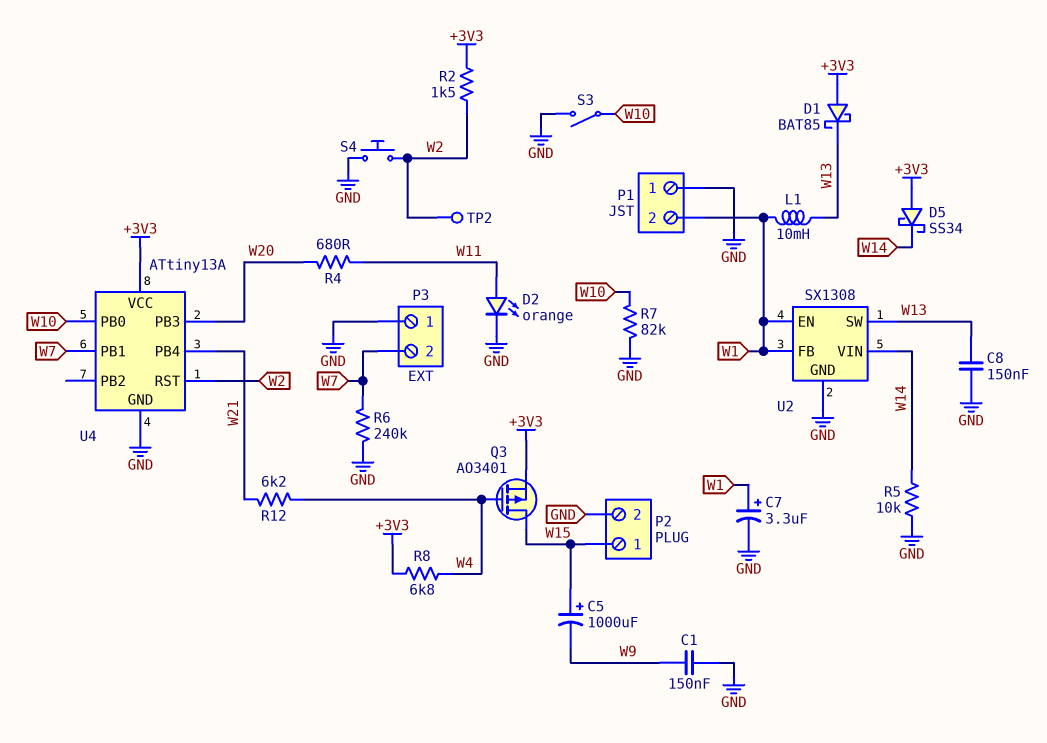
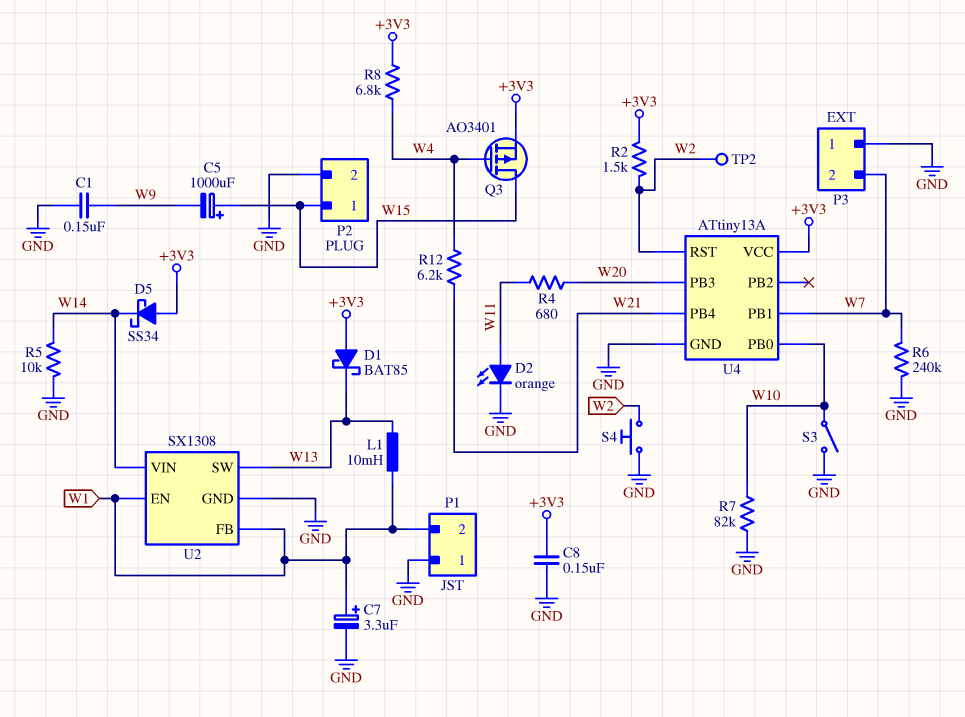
C8: 150nF (GND, W13) -> 150nF (+3V3, GND)

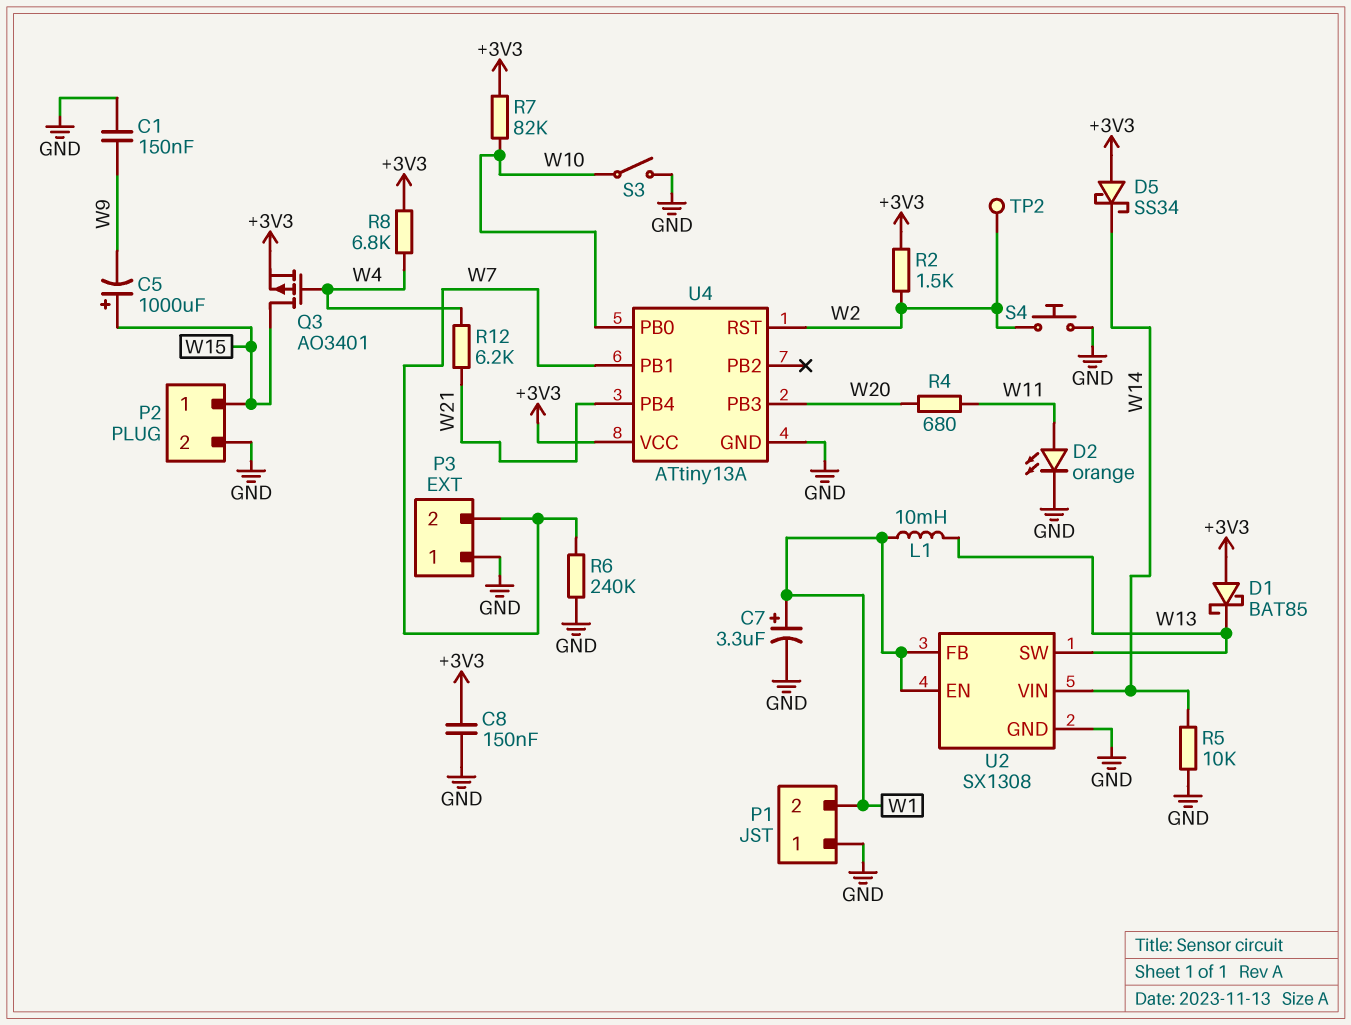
R7: 82k (GND, W10) -> 82k (+3V3, W10)

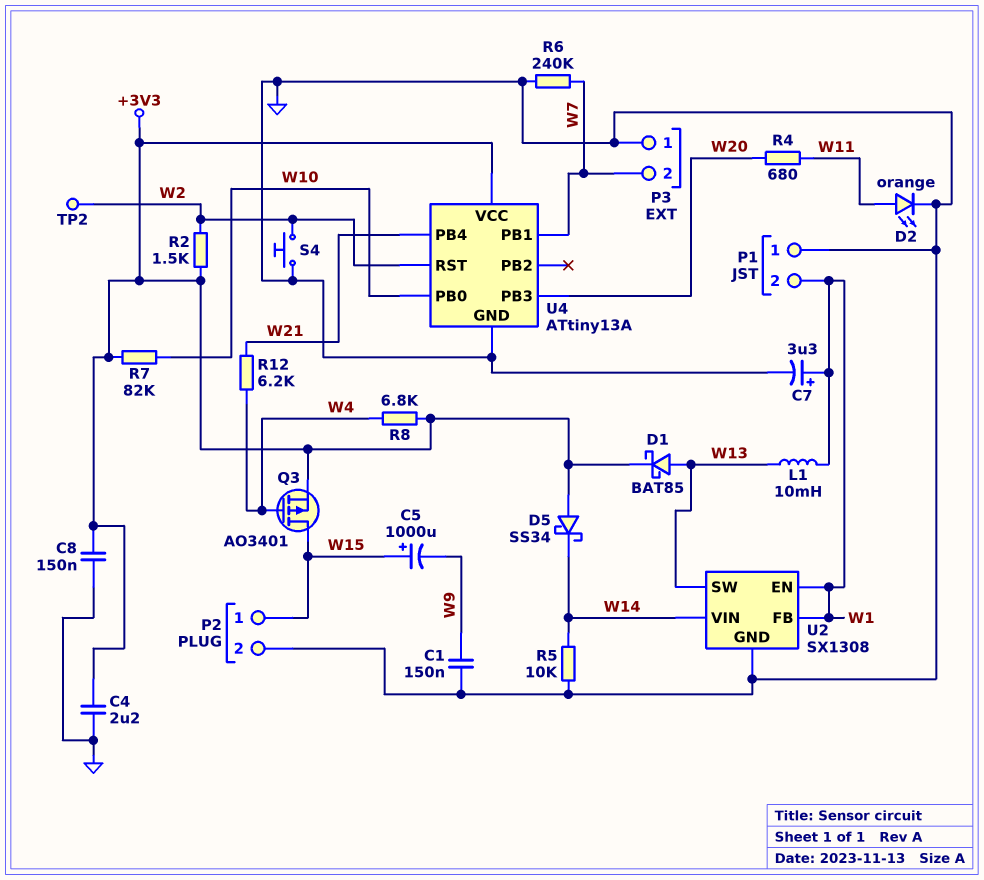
C4: none -> 2.2uF (+3V3, GND)
D1: schottky BAT85 (A +3V3, K W13) -> schottky BAT85 (A W13, K +3V3)
S3: switch (GND, W10) -> none

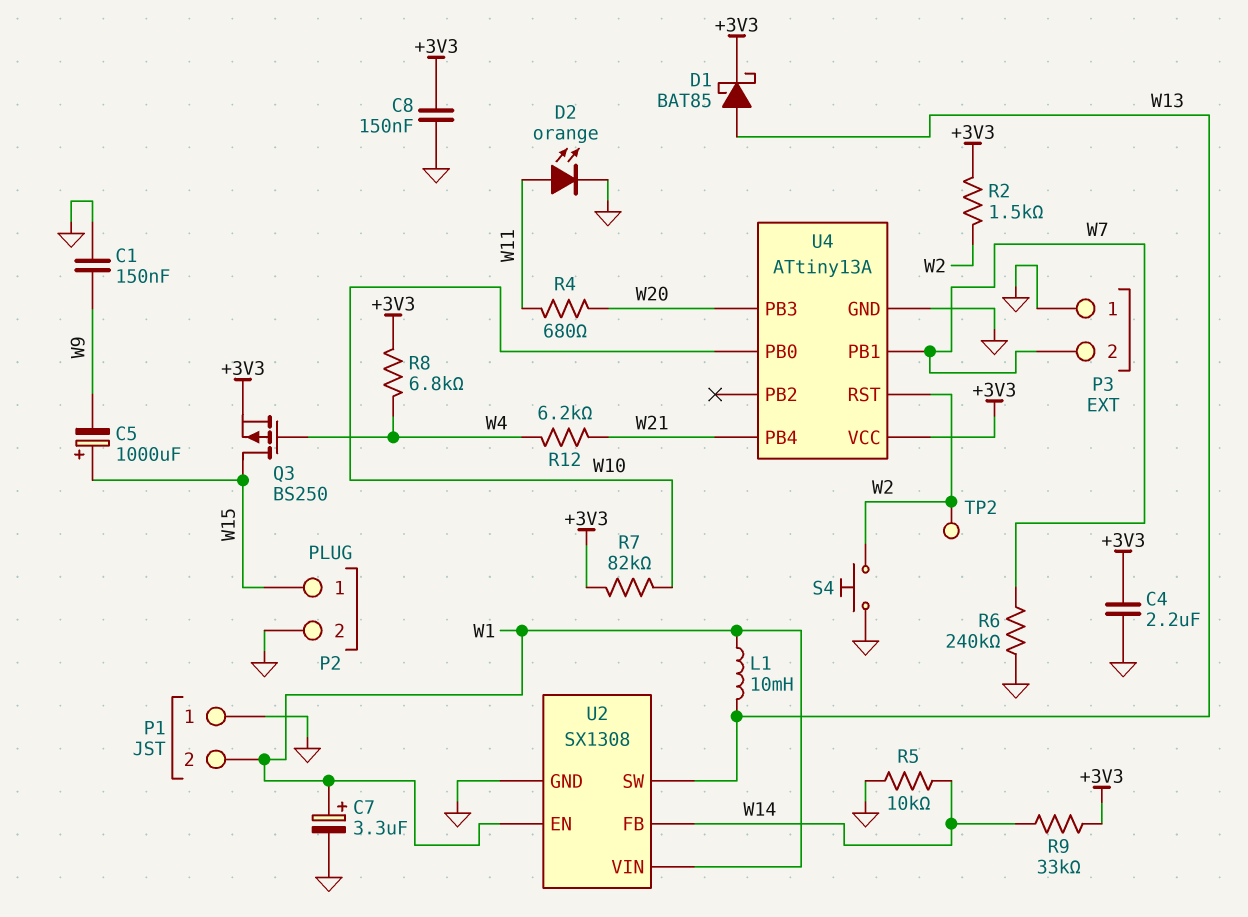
D5: schottky SS34 (A +3V3, K W14) -> none
Q3: PMOS AO3401 (G W4, D W15, S +3V3) -> PMOS BS250 (G W4, D W15, S +3V3)
R9: none -> 33k (+3V3, W14)
U2 pin FB: W1 -> W14
U2 pin VIN: W14 -> W1

